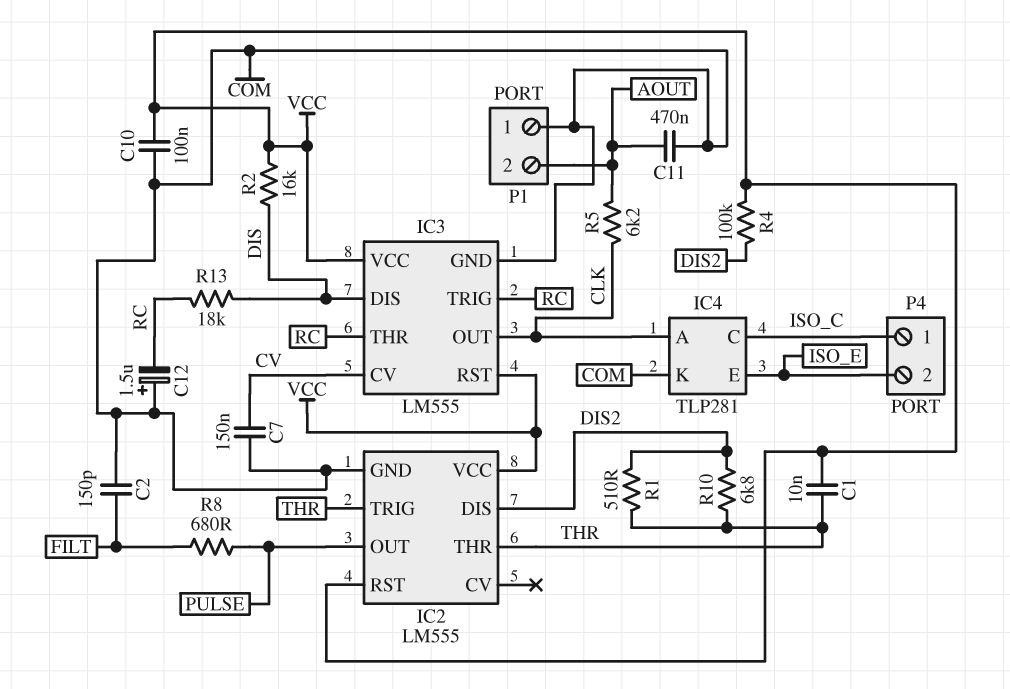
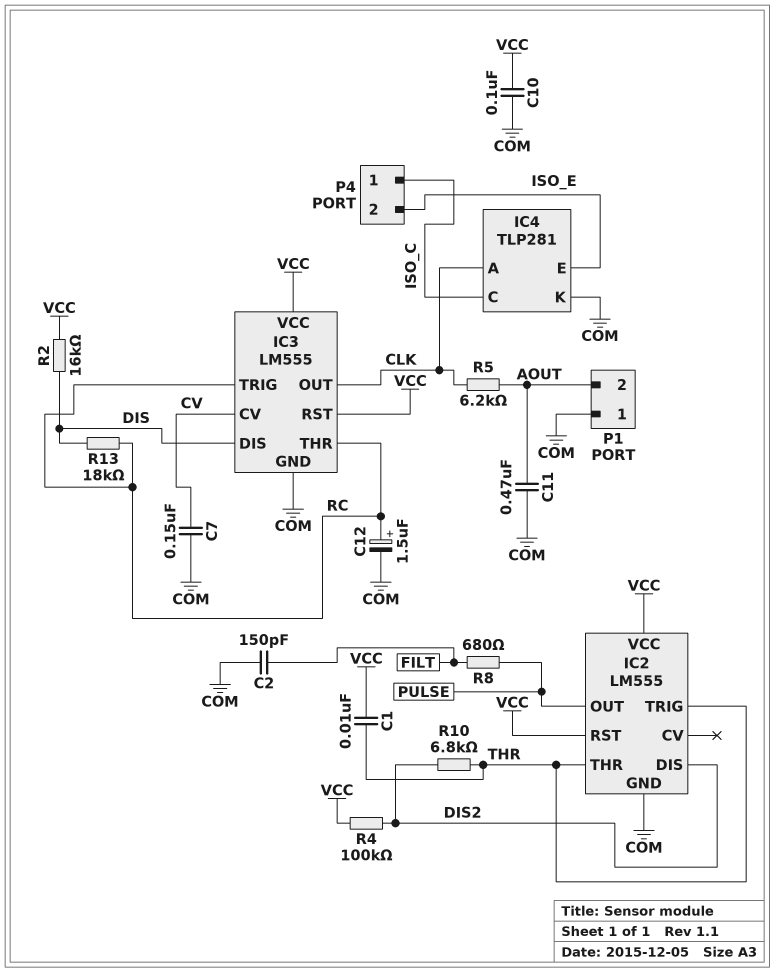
C12: 1.5uF (plus COM, minus RC) -> 1.5uF (plus RC, minus COM)
R1: 510 (DIS2, THR) -> none

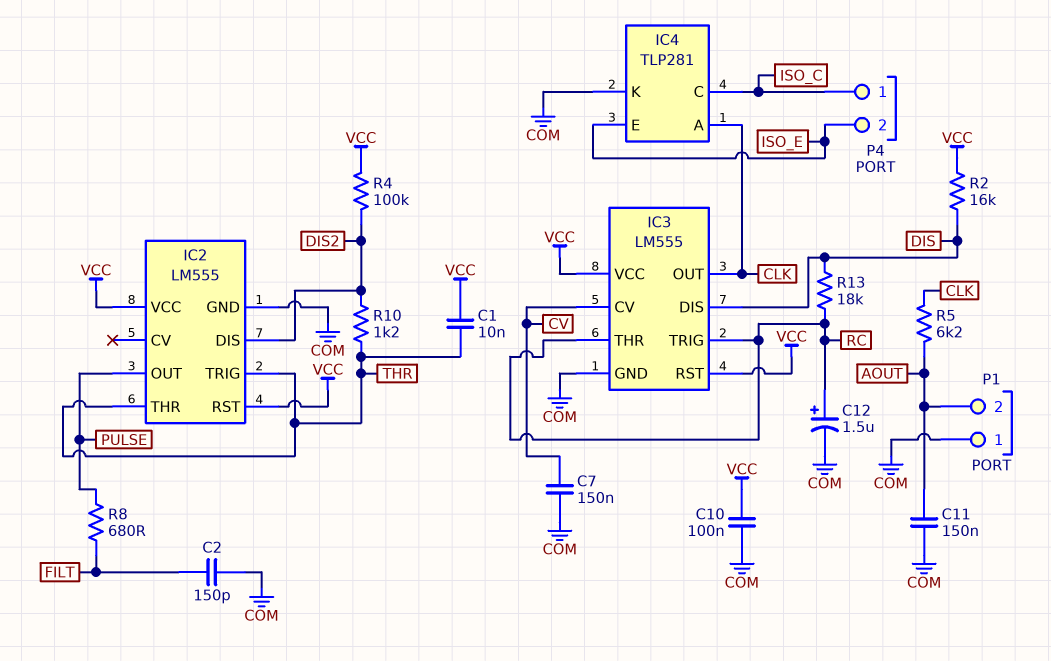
C11: 470nF (AOUT, COM) -> 150nF (AOUT, COM)
R10: 6.8k (DIS2, THR) -> 1.2k (DIS2, THR)

